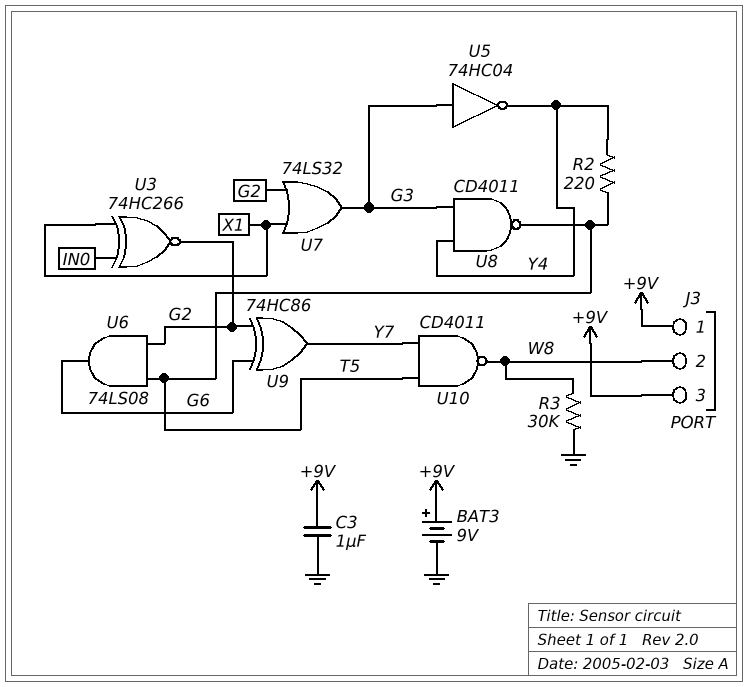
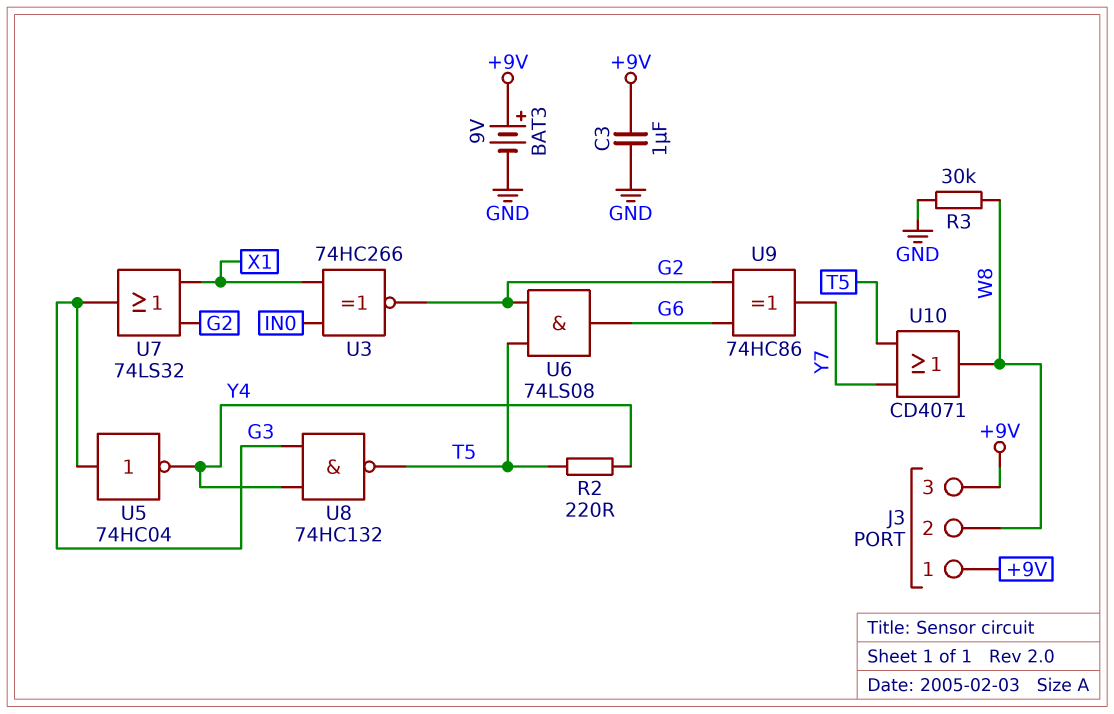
U8: NAND CD4011 (in G3, in Y4, out T5) -> NAND 74HC132 (in G3, in Y4, out T5)
U10: NAND CD4011 (in T5, in Y7, out W8) -> OR CD4071 (in T5, in Y7, out W8)

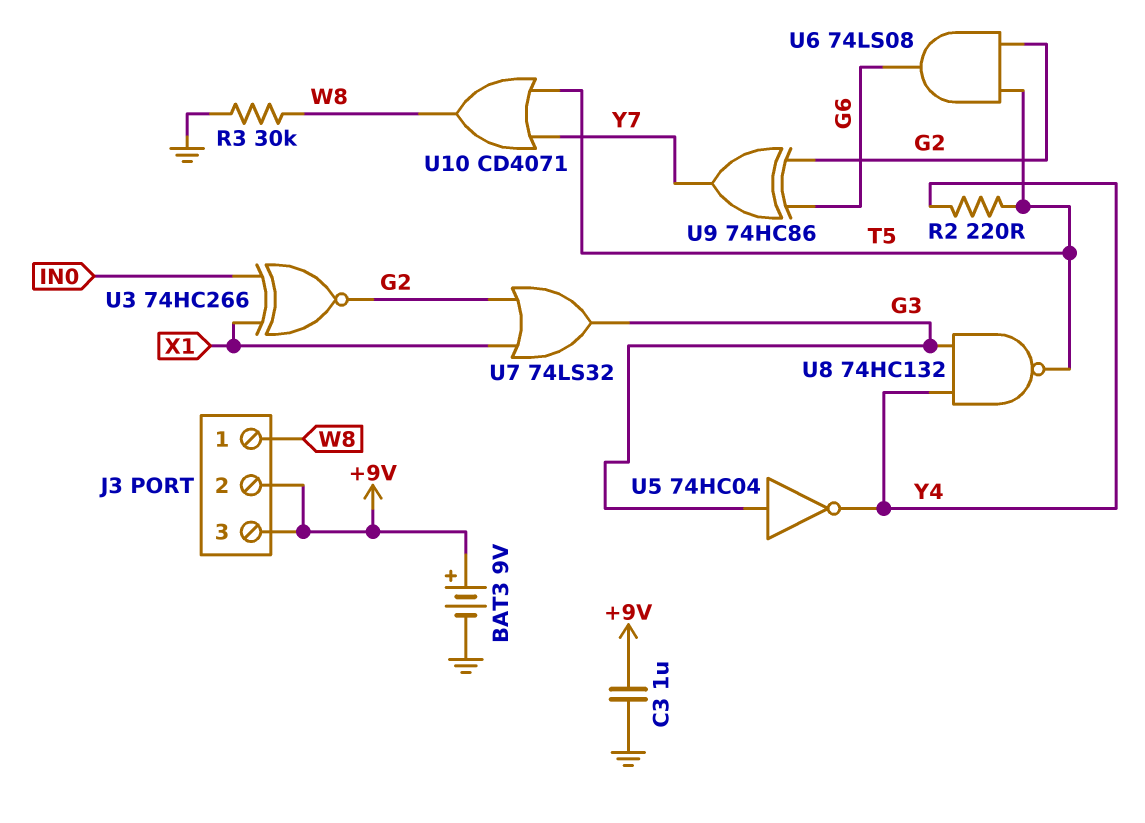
J3 pin 1: +9V -> W8
J3 pin 2: W8 -> +9V

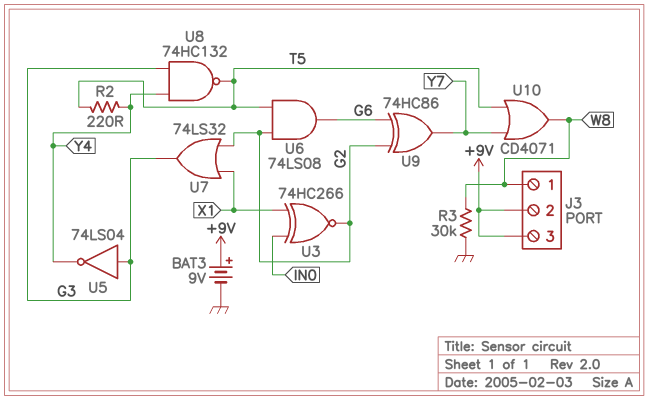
C3: 1uF (+9V, GND) -> none
U5: NOT 74HC04 (in G3, out Y4) -> NOT 74LS04 (in G3, out Y4)

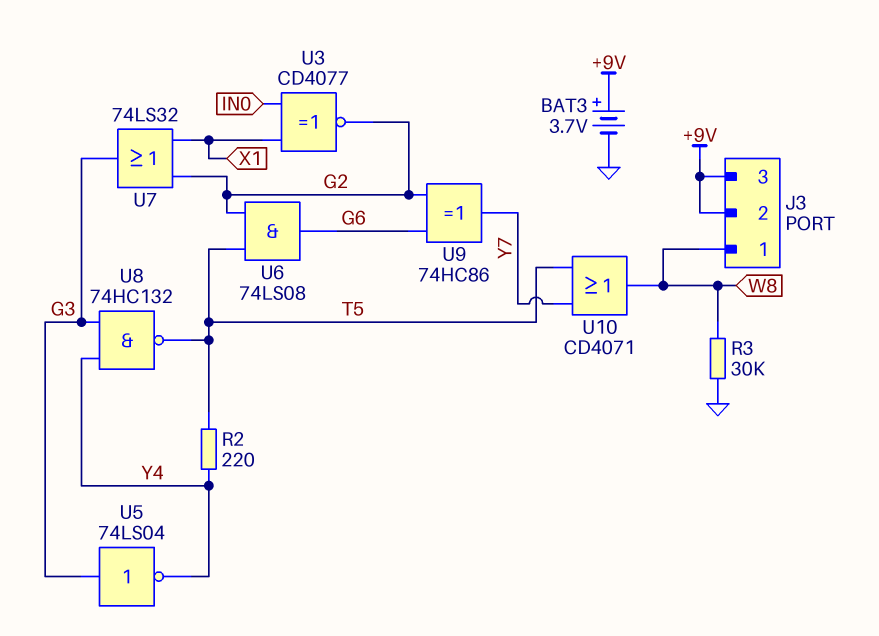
BAT3: 9V (plus +9V, minus GND) -> 3.7V (plus +9V, minus GND)
U3: XNOR 74HC266 (in IN0, in X1, out G2) -> XNOR CD4077 (in IN0, in X1, out G2)

